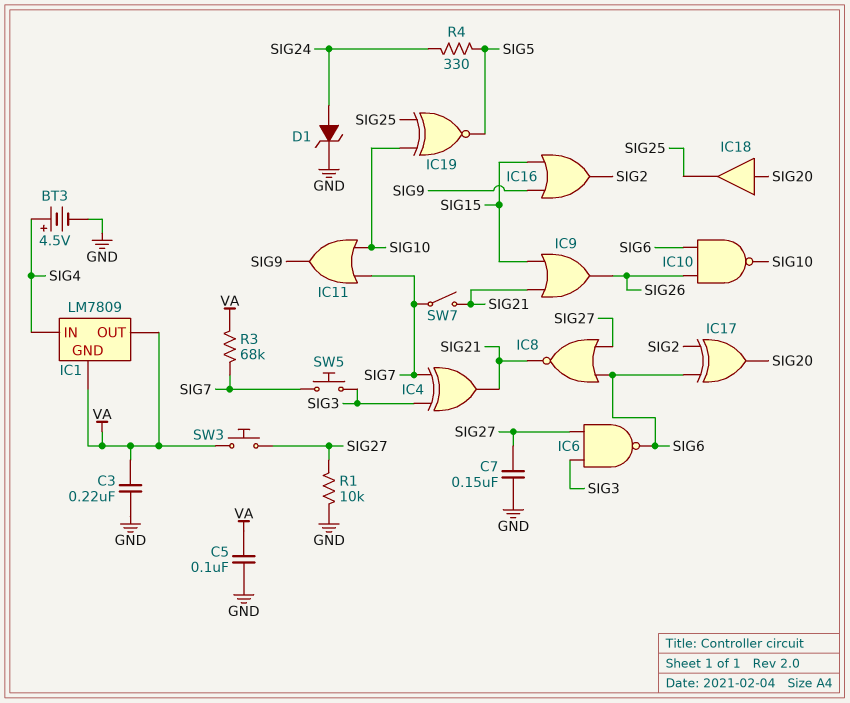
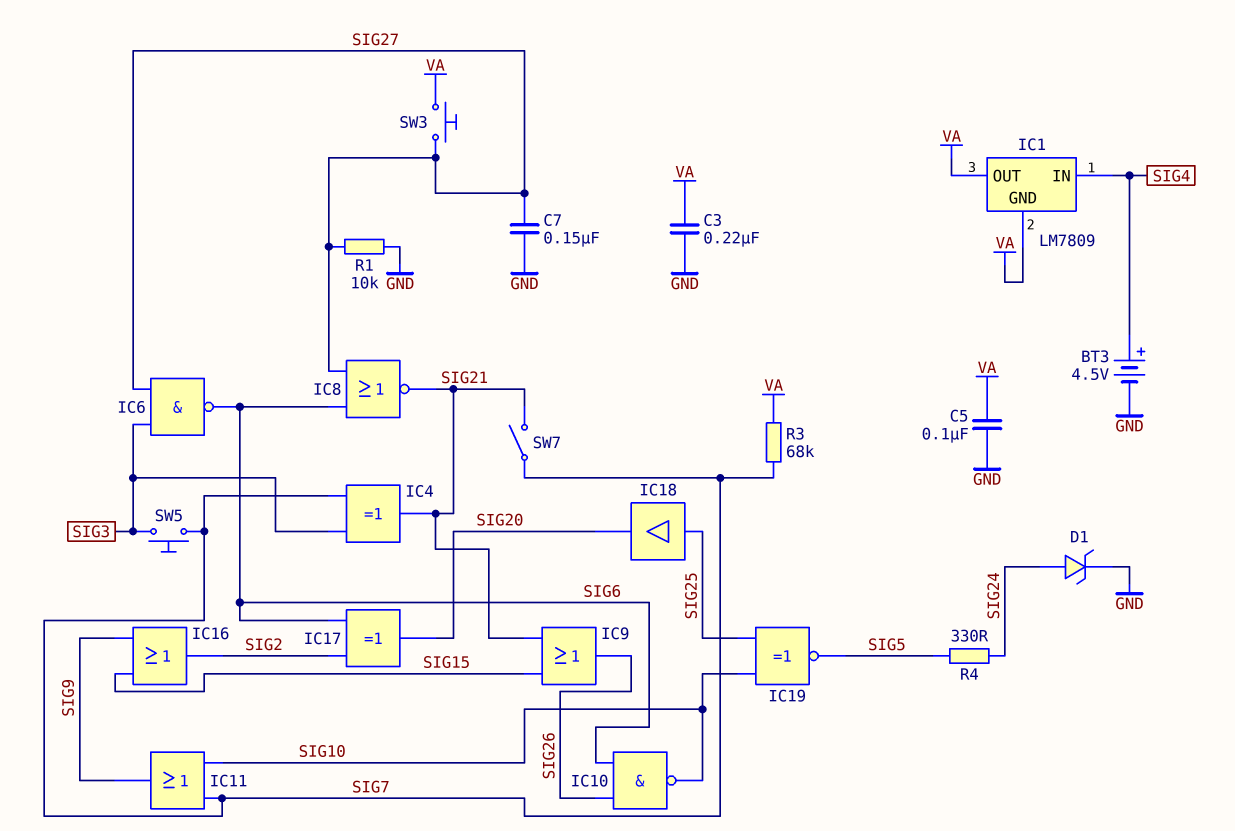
IC18: buffer (in SIG20, out SIG25) -> buffer (in SIG25, out SIG20)

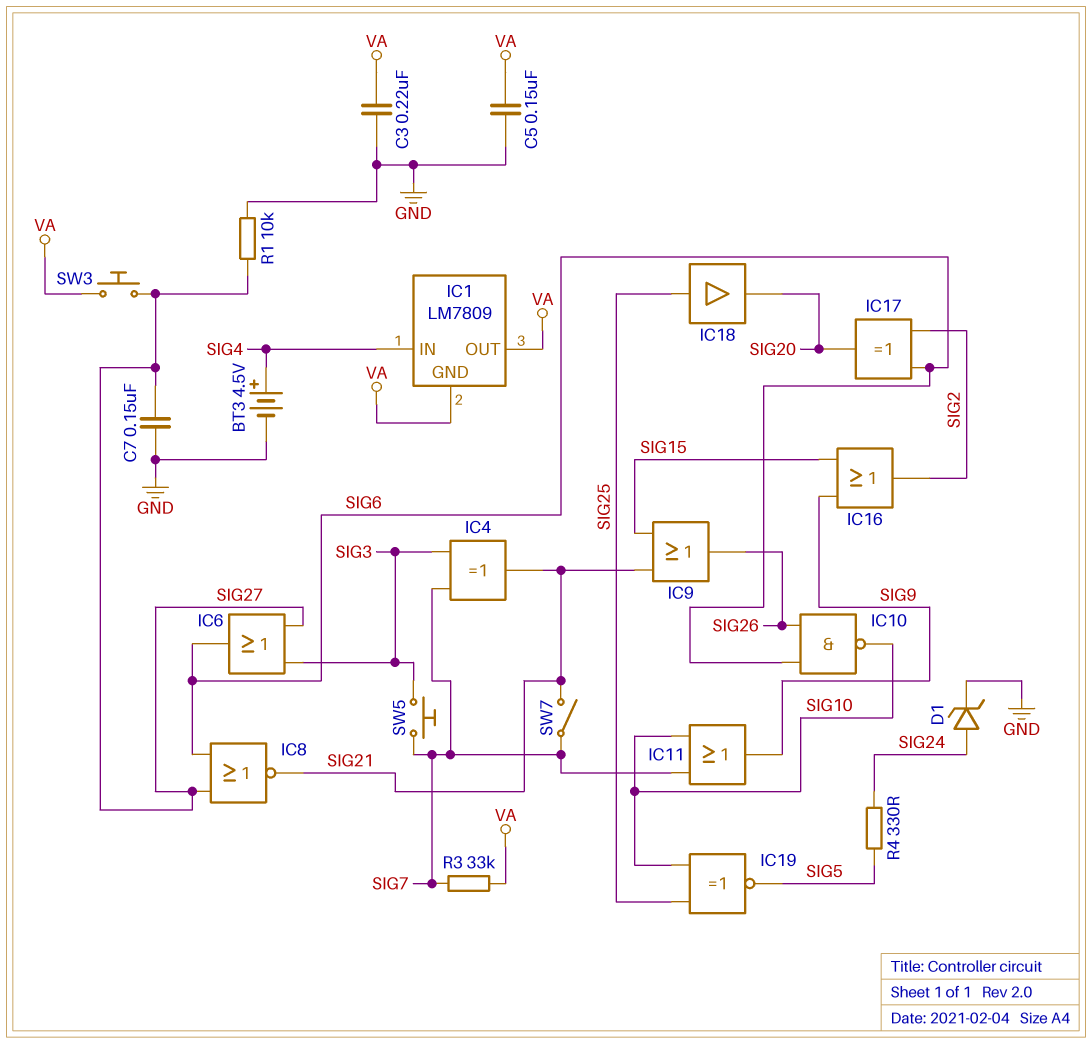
C5: 100nF (GND, VA) -> 150nF (GND, VA)
IC6: NAND (in SIG3, in SIG27, out SIG6) -> OR (in SIG3, in SIG27, out SIG6)
R3: 68k (SIG7, VA) -> 33k (SIG7, VA)

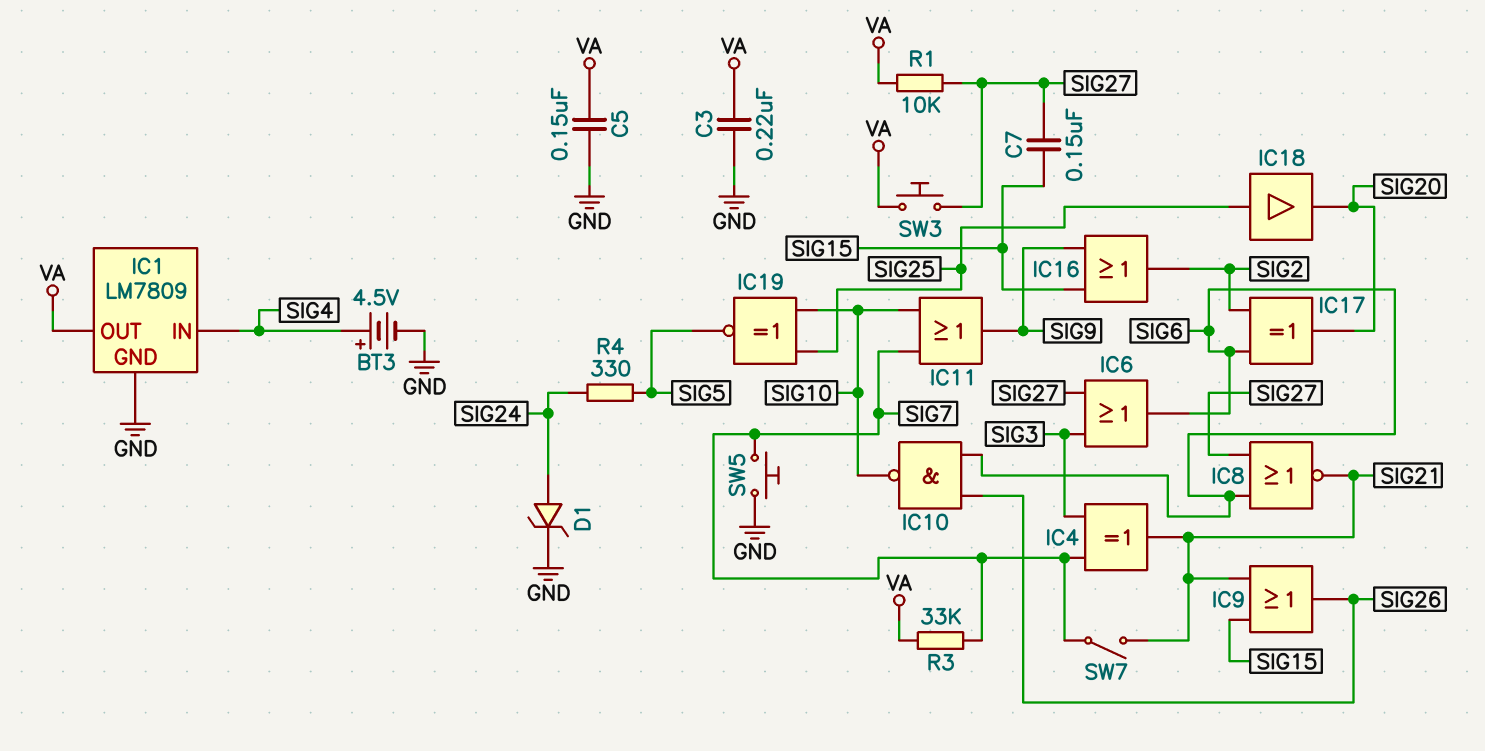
C7: 150nF (GND, SIG27) -> 150nF (SIG15, SIG27)
IC1 pin GND: VA -> GND
R1: 10k (GND, SIG27) -> 10k (SIG27, VA)
SW5: button (SIG3, SIG7) -> button (GND, SIG7)

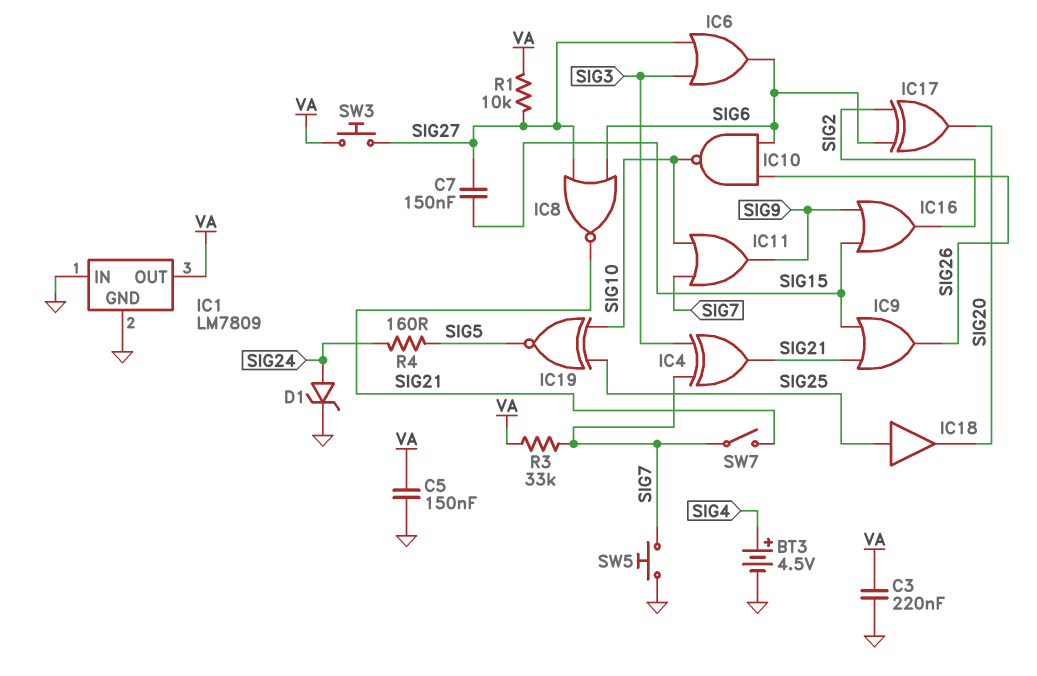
IC1 pin IN: SIG4 -> GND
R4: 330 (SIG5, SIG24) -> 160 (SIG5, SIG24)

